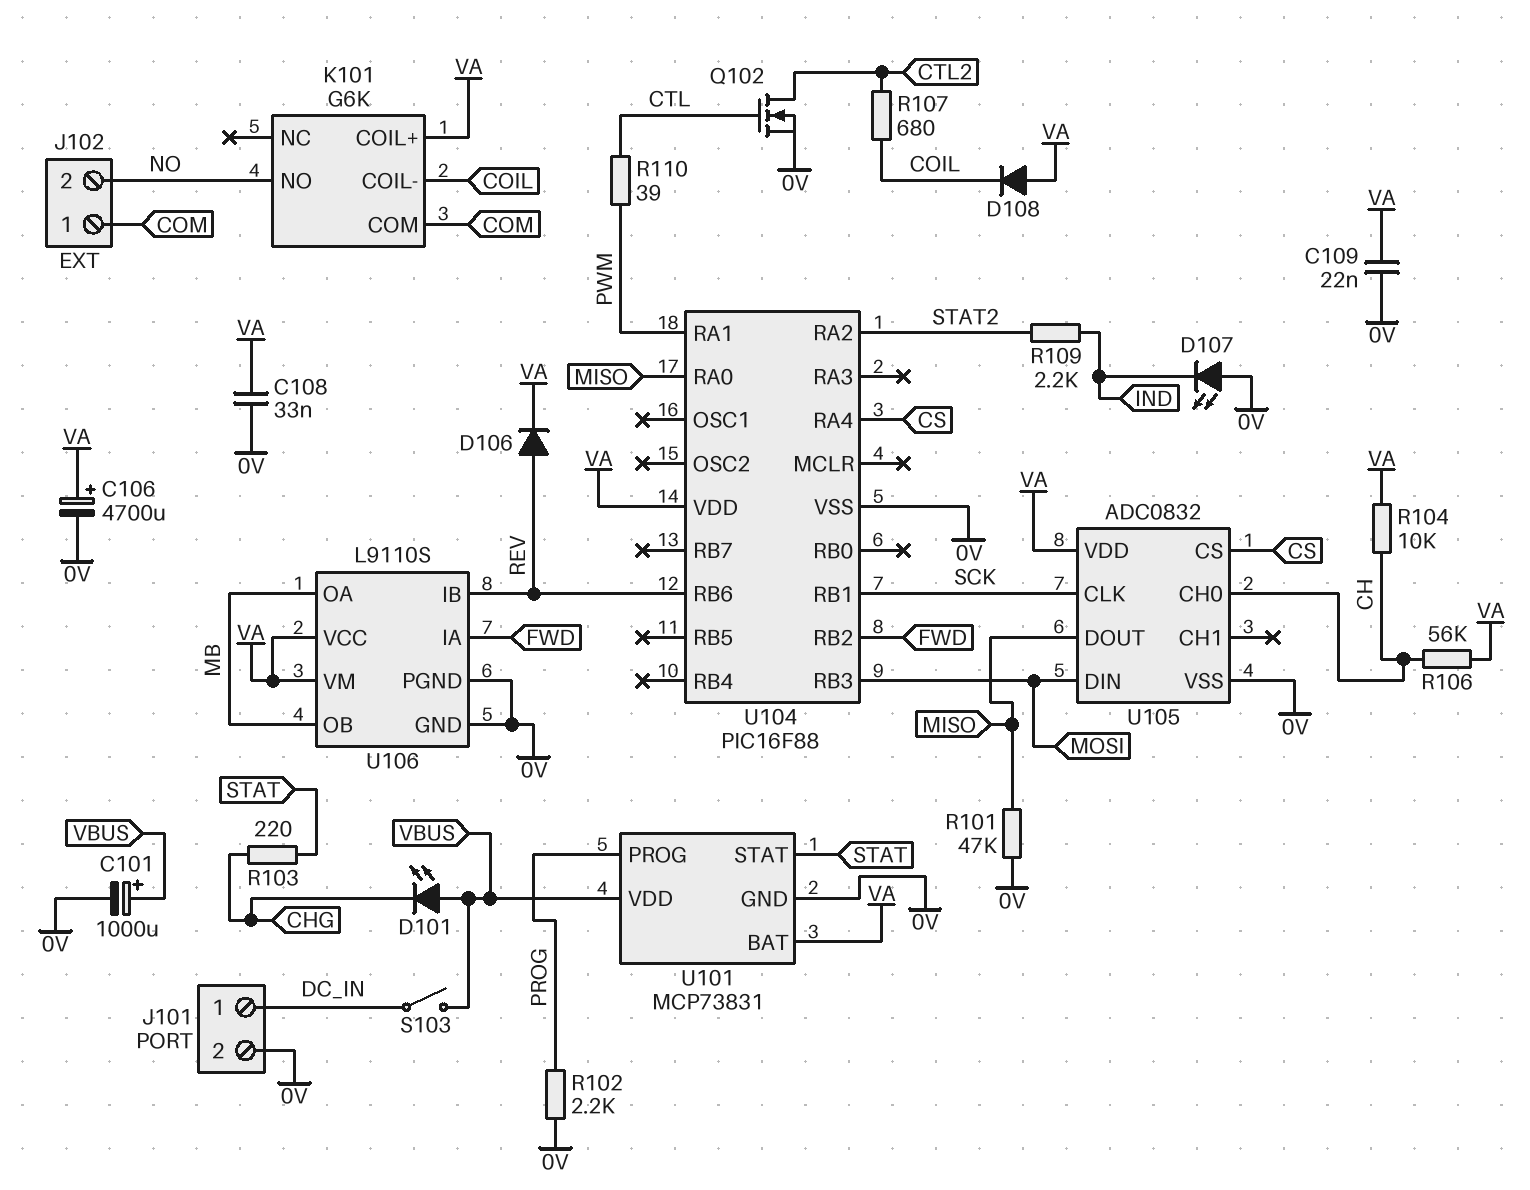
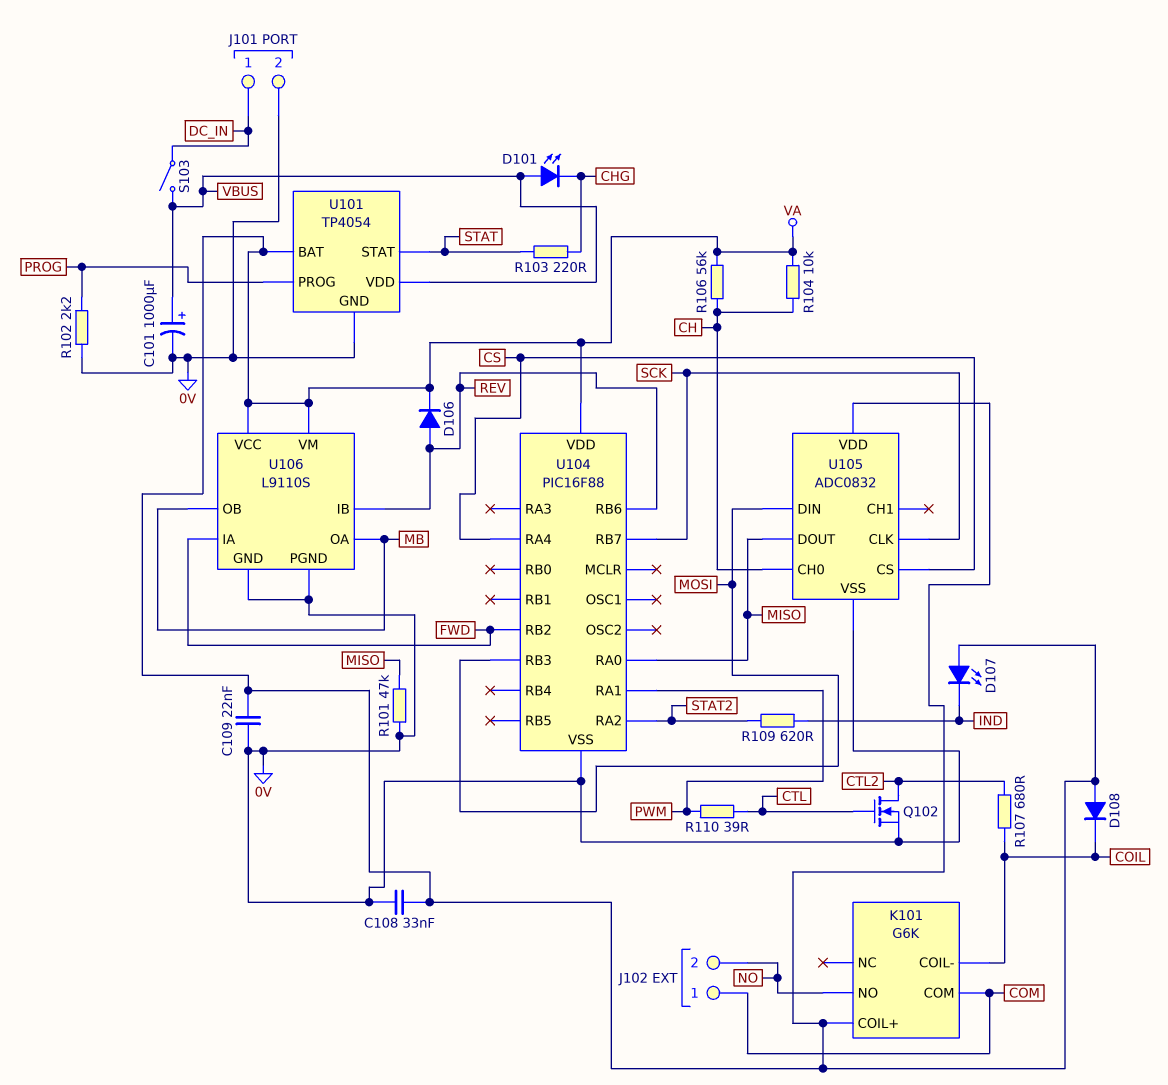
C106: 4700uF (plus VA, minus 0V) -> none
D107: LED (A 0V, K IND) -> LED (A VA, K IND)
R109: 2.2k (IND, STAT2) -> 620 (IND, STAT2)
U101: MCP73831 -> TP4054
U104 pin RB1: SCK -> none
U104 pin RB7: none -> SCK

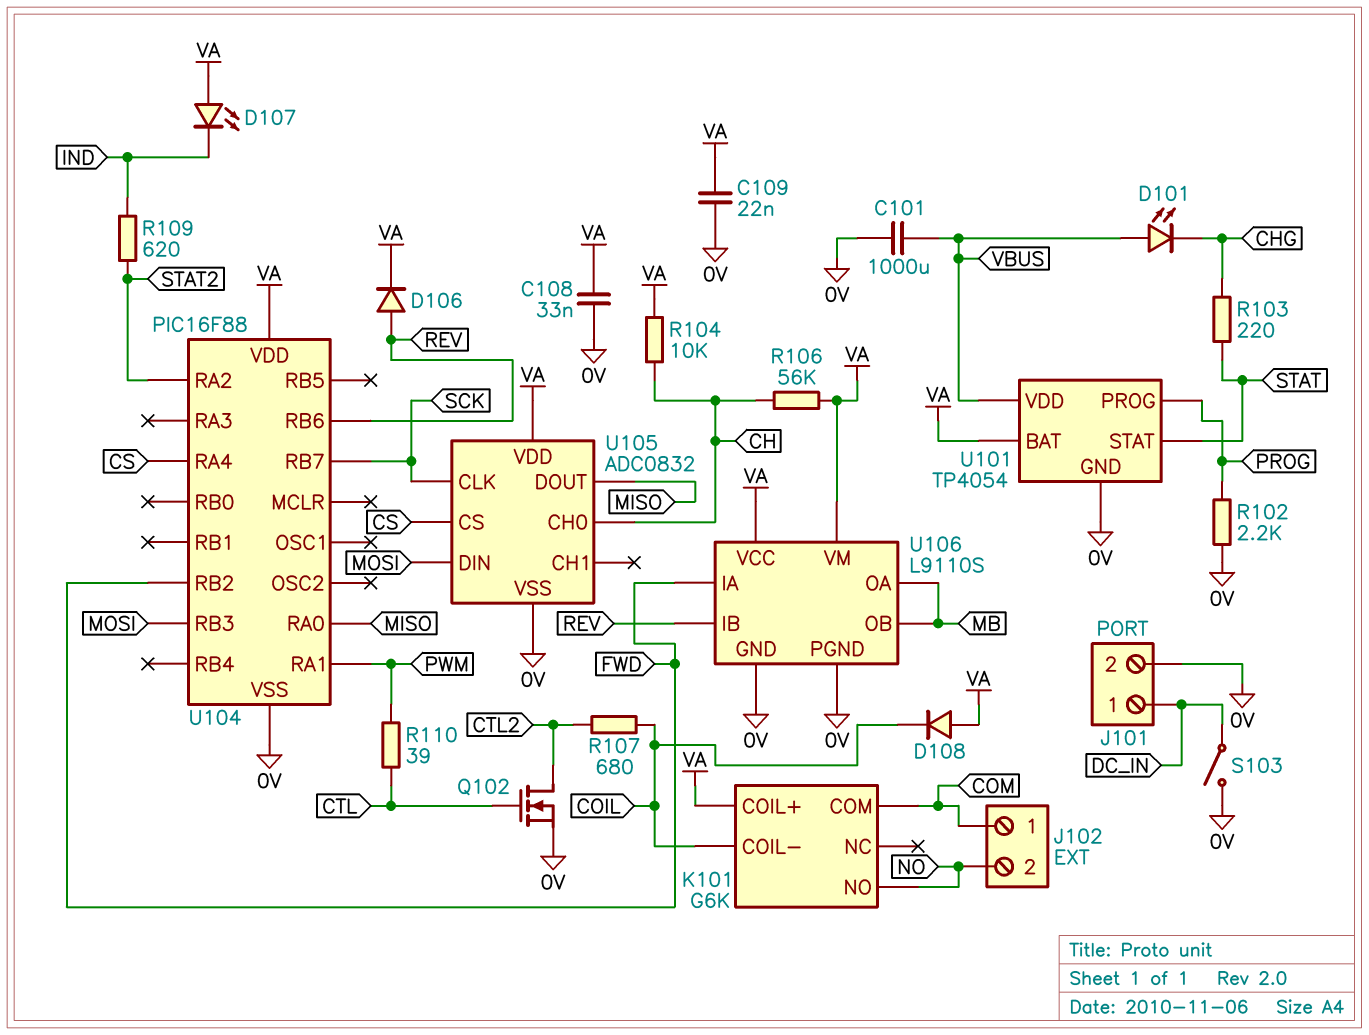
C101: 1000uF (plus VBUS, minus 0V) -> 1000uF (0V, VBUS)
R101: 47k (0V, MISO) -> none
S103: switch (DC_IN, VBUS) -> switch (0V, DC_IN)

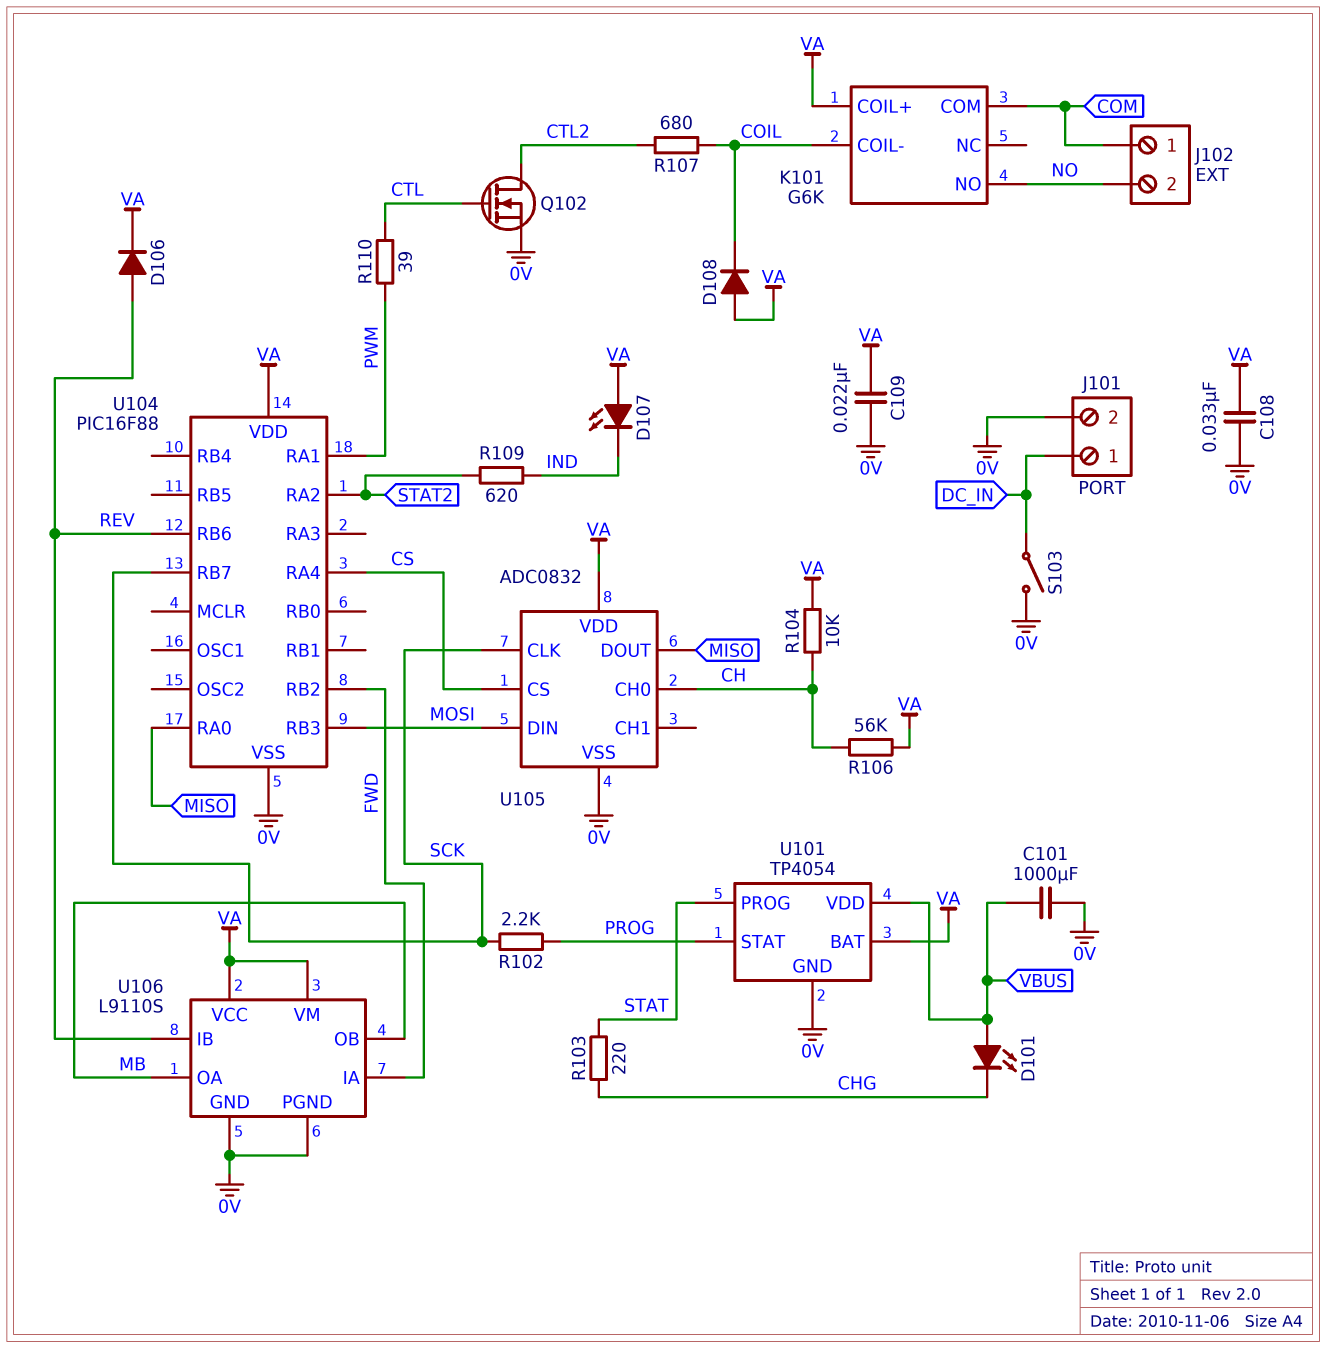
R102: 2.2k (0V, PROG) -> 2.2k (PROG, SCK)
U101 pin PROG: PROG -> STAT
U101 pin STAT: STAT -> PROG

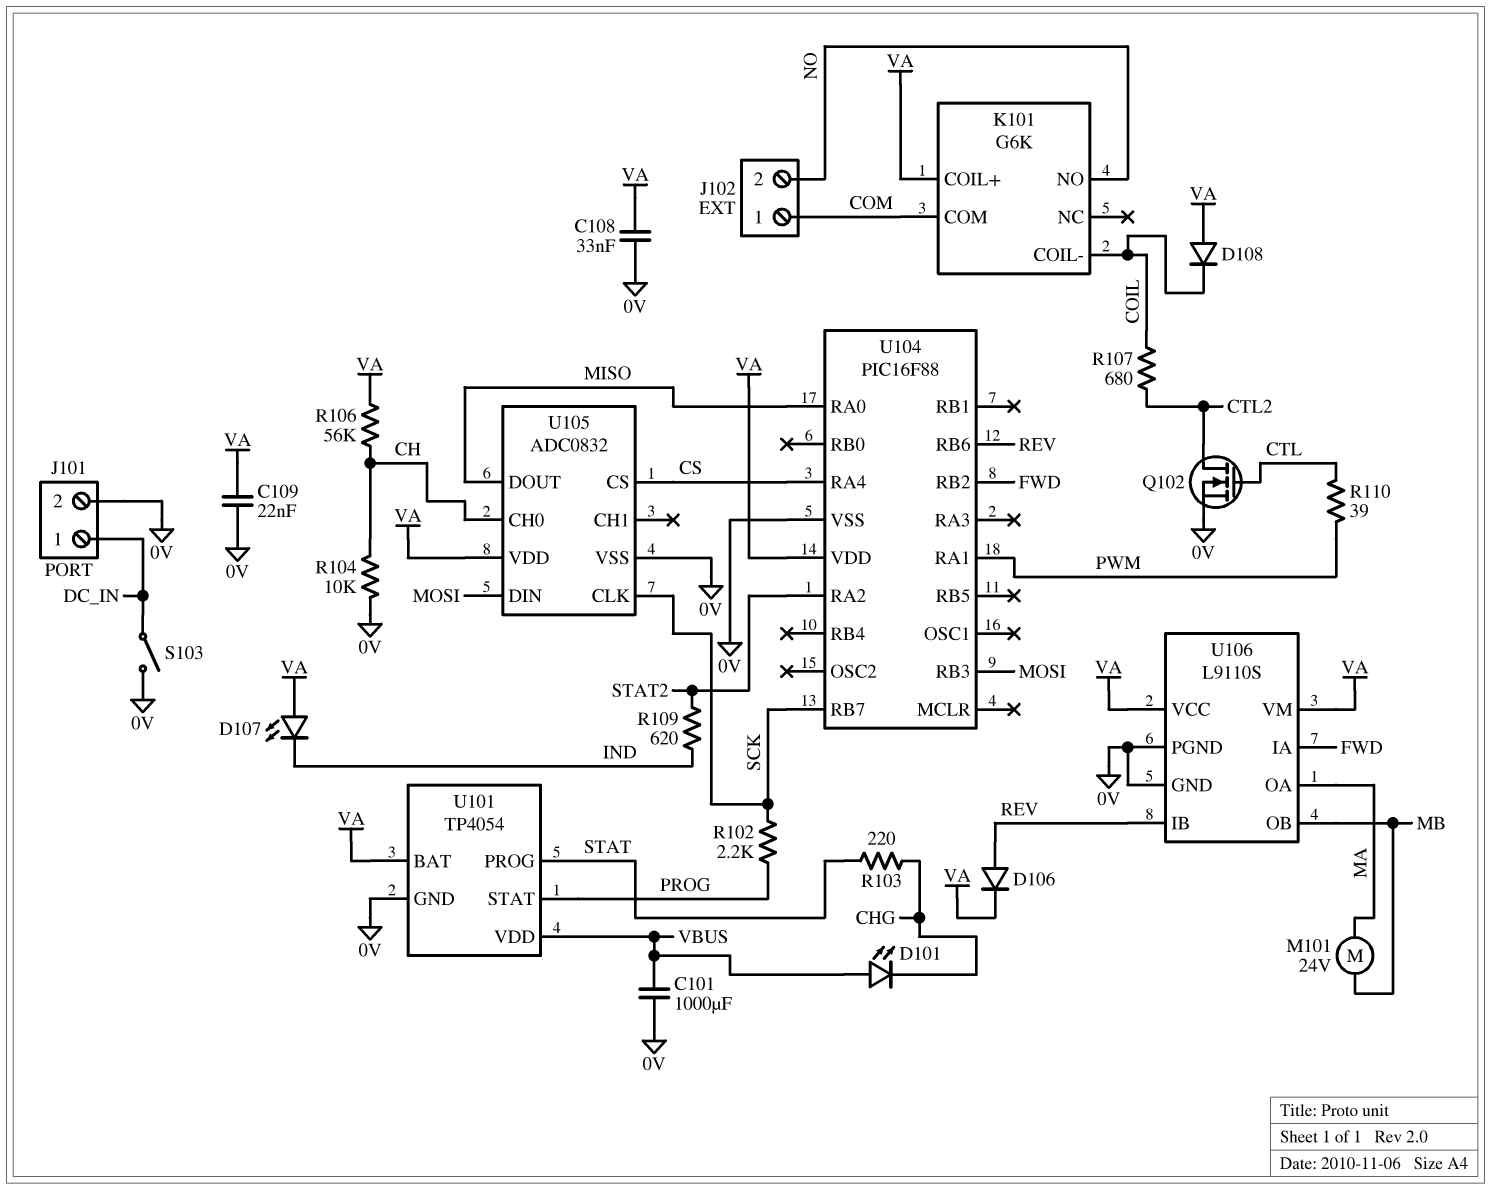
M101: none -> motor 24V (MA, MB)
R104: 10k (CH, VA) -> 10k (0V, CH)
U106 pin OA: MB -> MA

